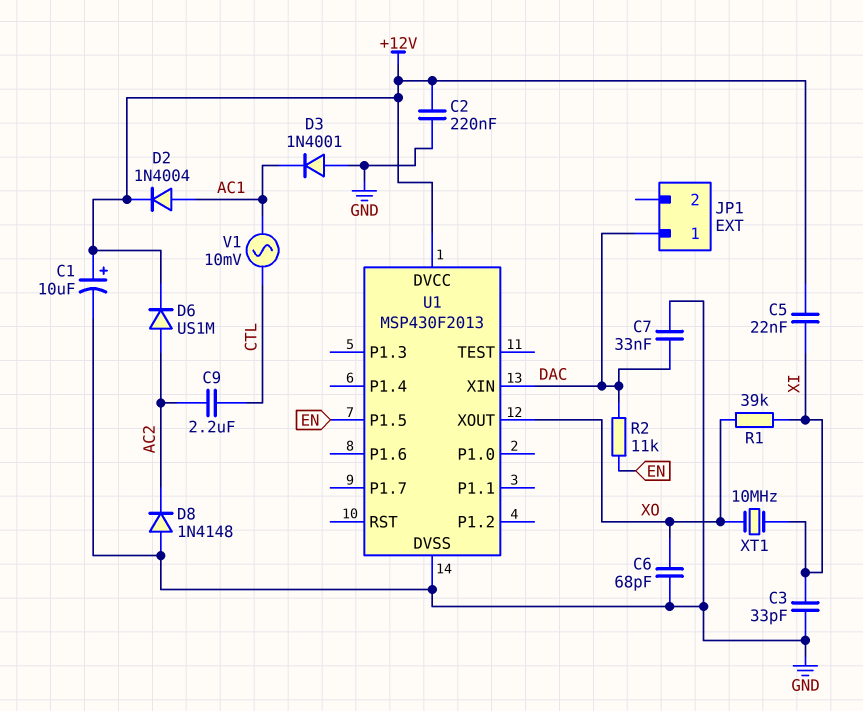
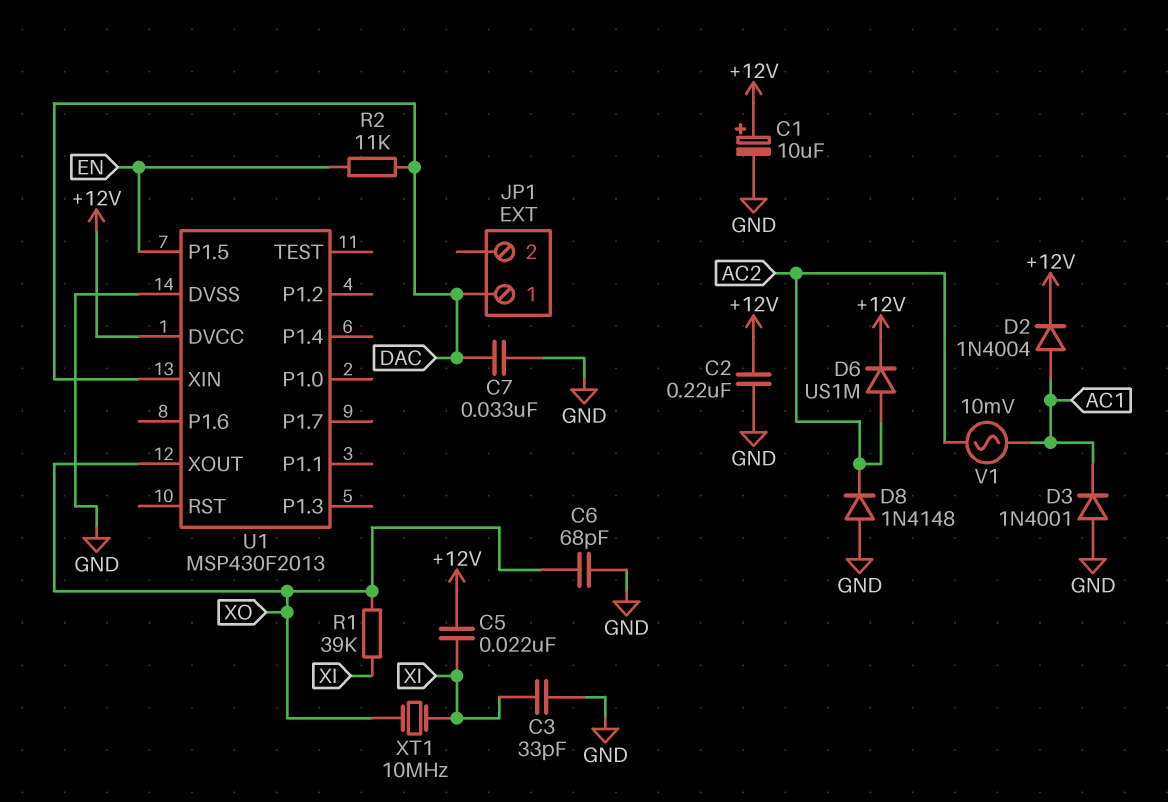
C9: 2.2uF (AC2, CTL) -> none
V1: AC 10mV (AC1, CTL) -> AC 10mV (AC1, AC2)

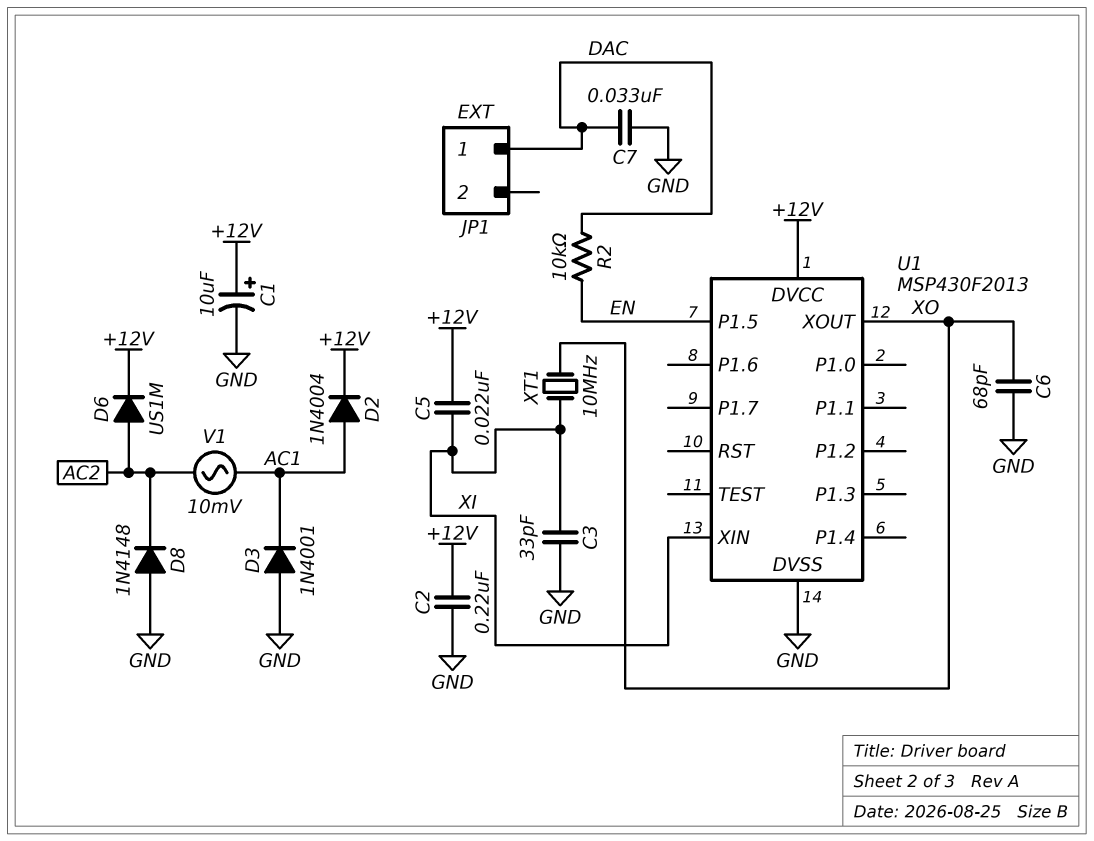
R1: 39k (XI, XO) -> none
R2: 11k (DAC, EN) -> 10k (DAC, EN)
U1 pin XIN: DAC -> XI

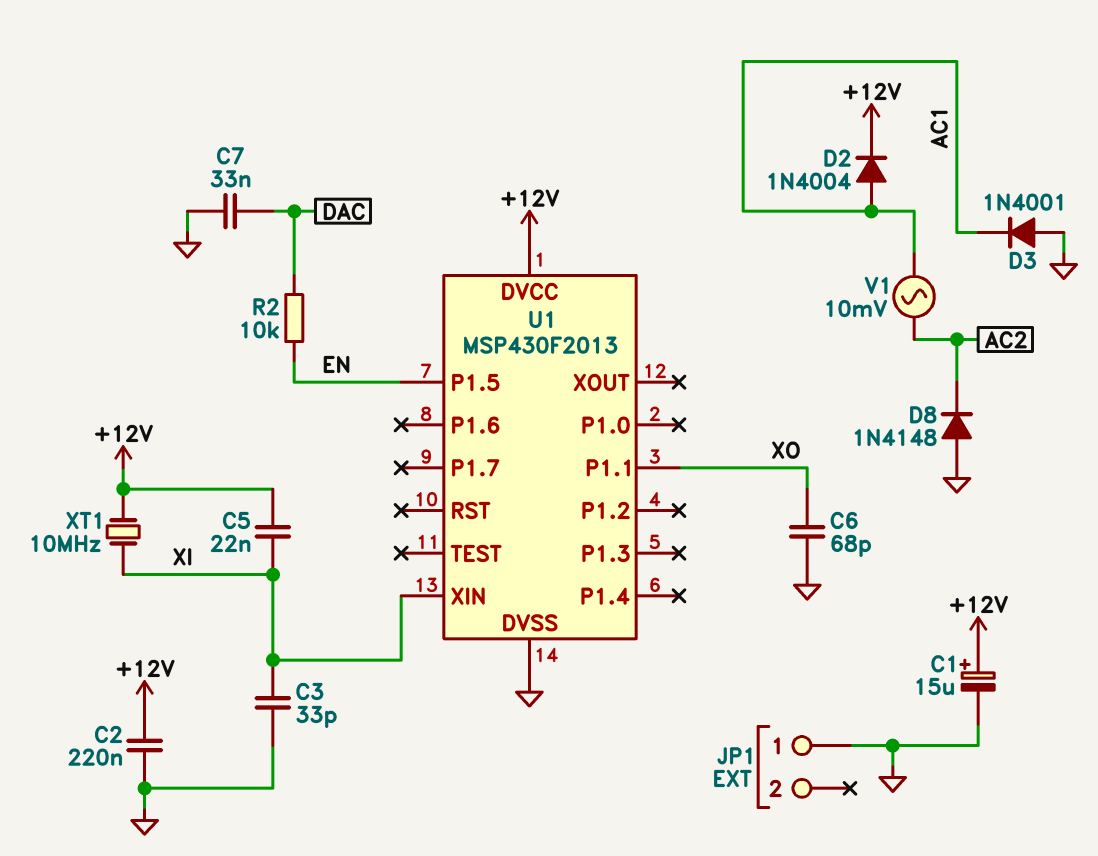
C1: 10uF (plus +12V, minus GND) -> 15uF (plus +12V, minus GND)
D6: diode US1M (A AC2, K +12V) -> none
JP1 pin 1: DAC -> GND
U1 pin P1.1: none -> XO
U1 pin XOUT: XO -> none
XT1: 10MHz (XI, XO) -> 10MHz (+12V, XI)

